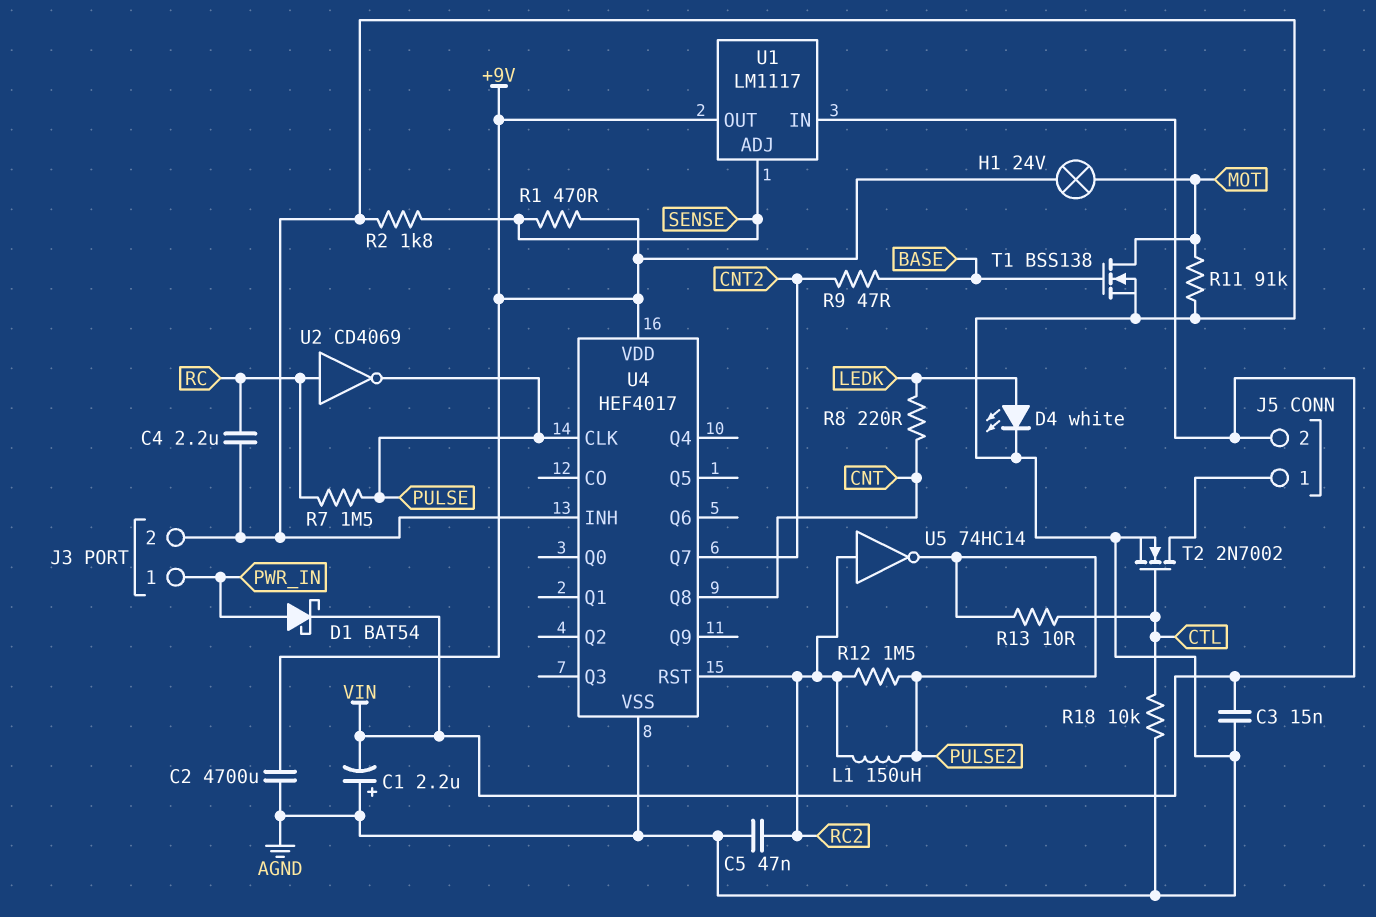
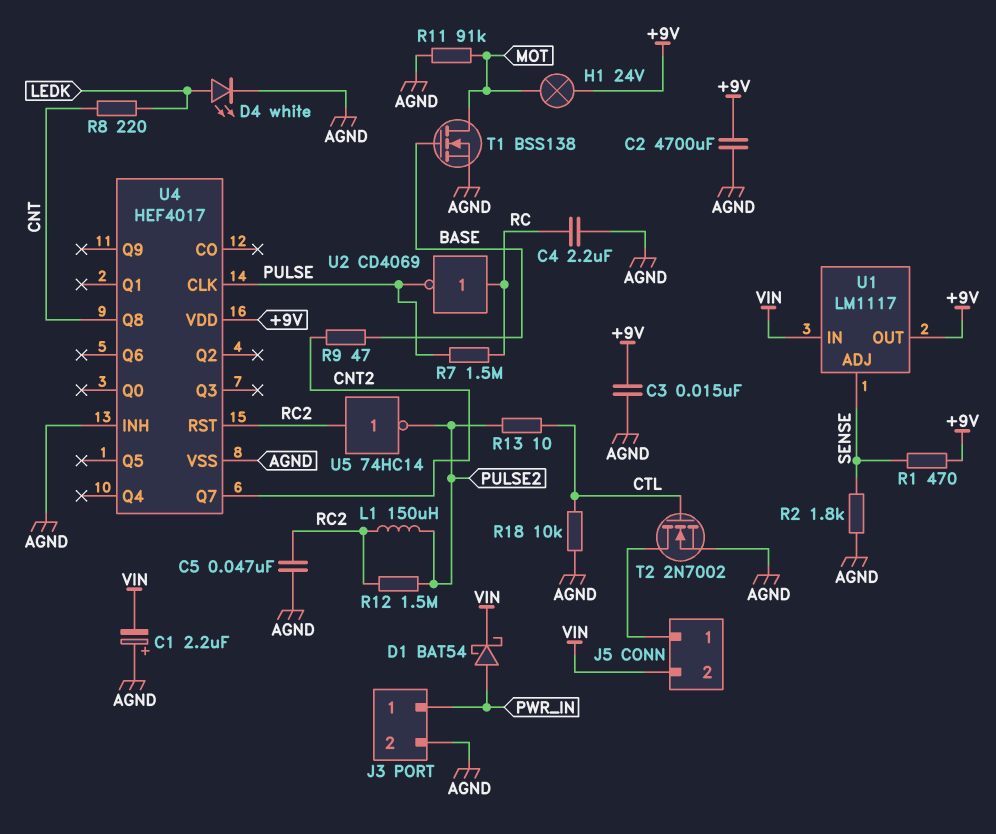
C3: 15nF (AGND, VIN) -> 15nF (+9V, AGND)

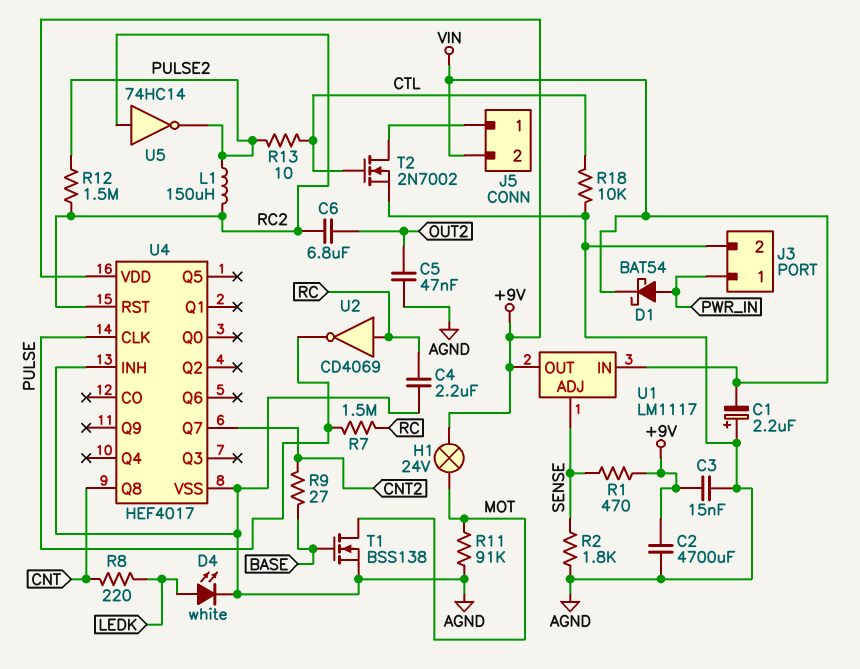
C5: 47nF (AGND, RC2) -> 47nF (AGND, OUT2)
C6: none -> 6.8uF (OUT2, RC2)
R9: 47 (BASE, CNT2) -> 27 (BASE, CNT2)

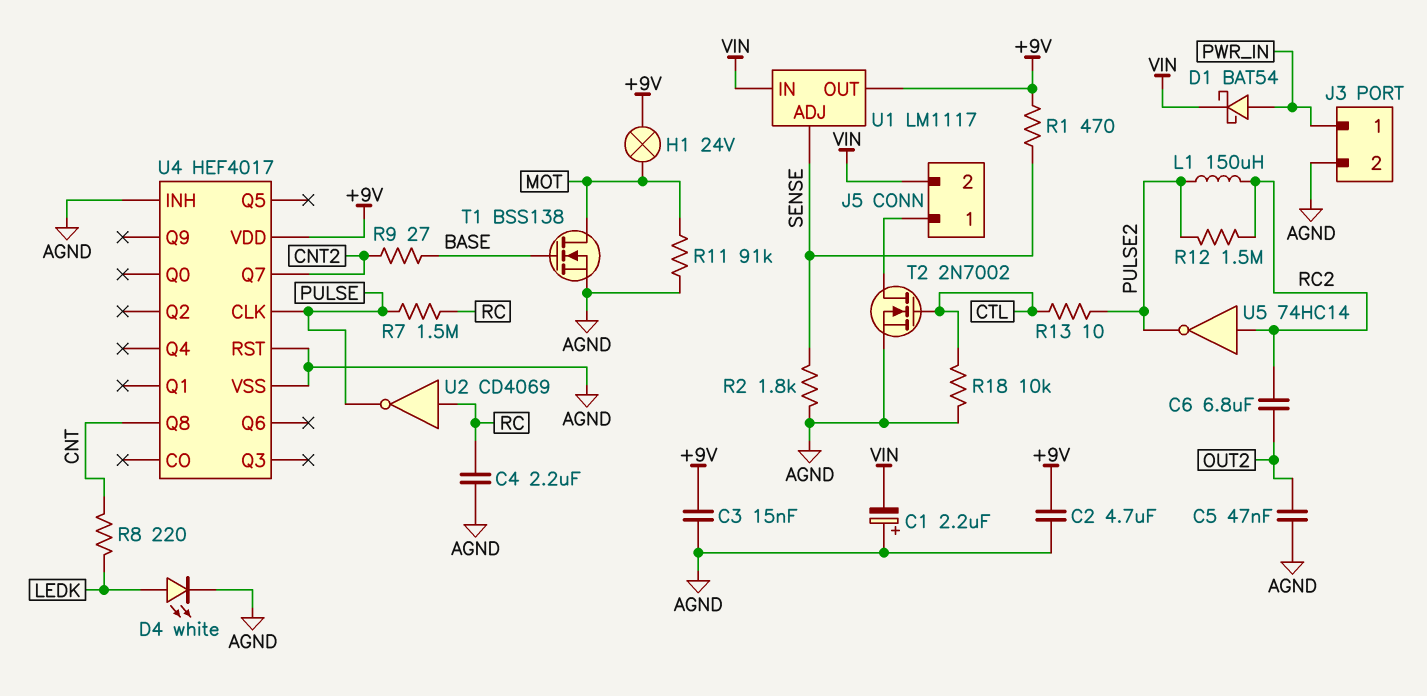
C2: 4700uF (+9V, AGND) -> 4.7uF (+9V, AGND)
U4 pin RST: RC2 -> AGND

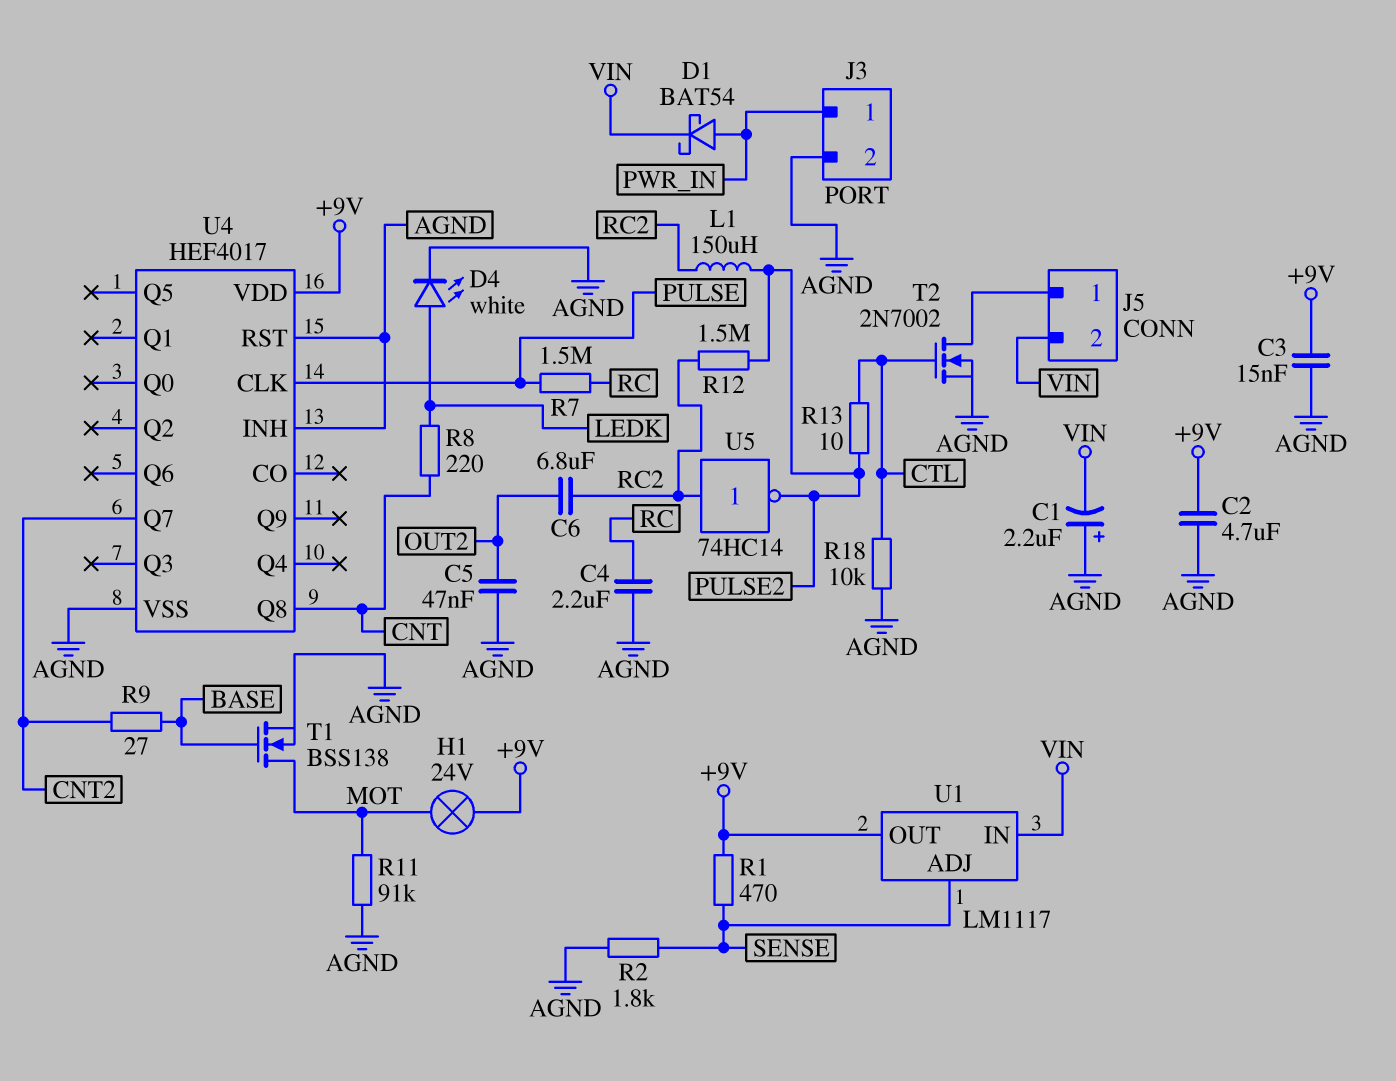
U2: NOT CD4069 (in RC, out PULSE) -> none

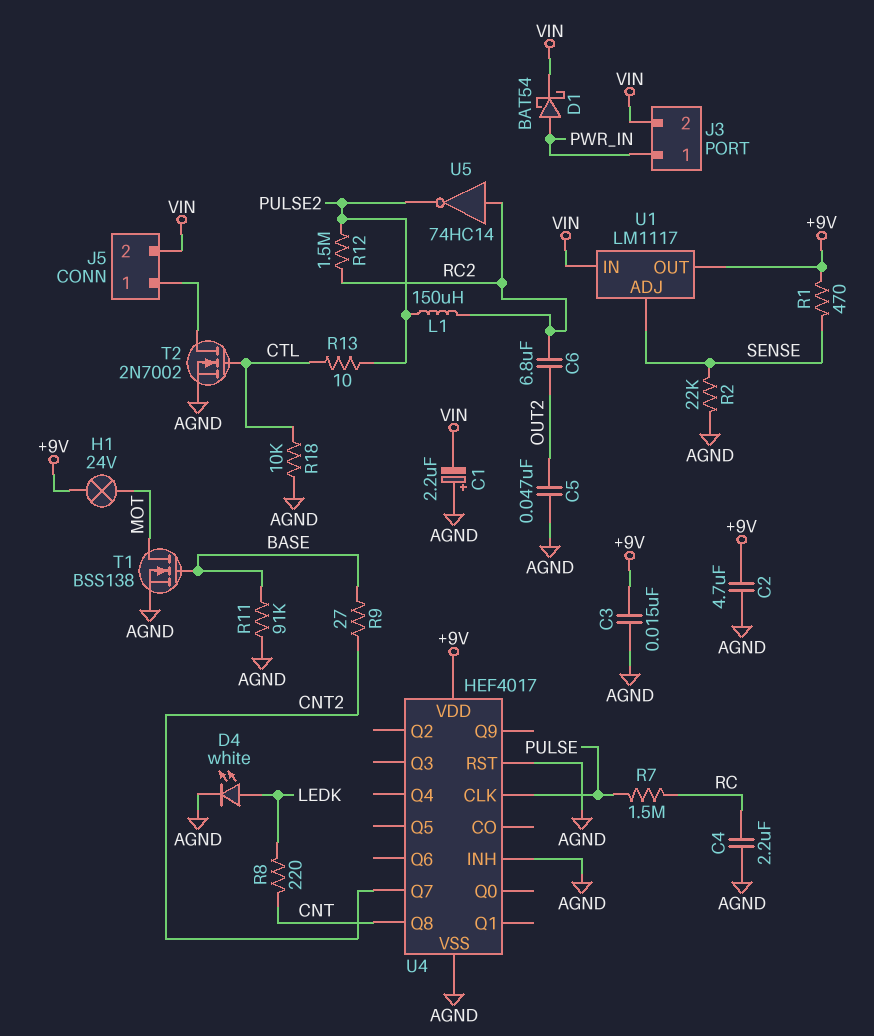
J3 pin 2: AGND -> VIN
R2: 1.8k (AGND, SENSE) -> 22k (AGND, SENSE)
R11: 91k (AGND, MOT) -> 91k (AGND, BASE)

